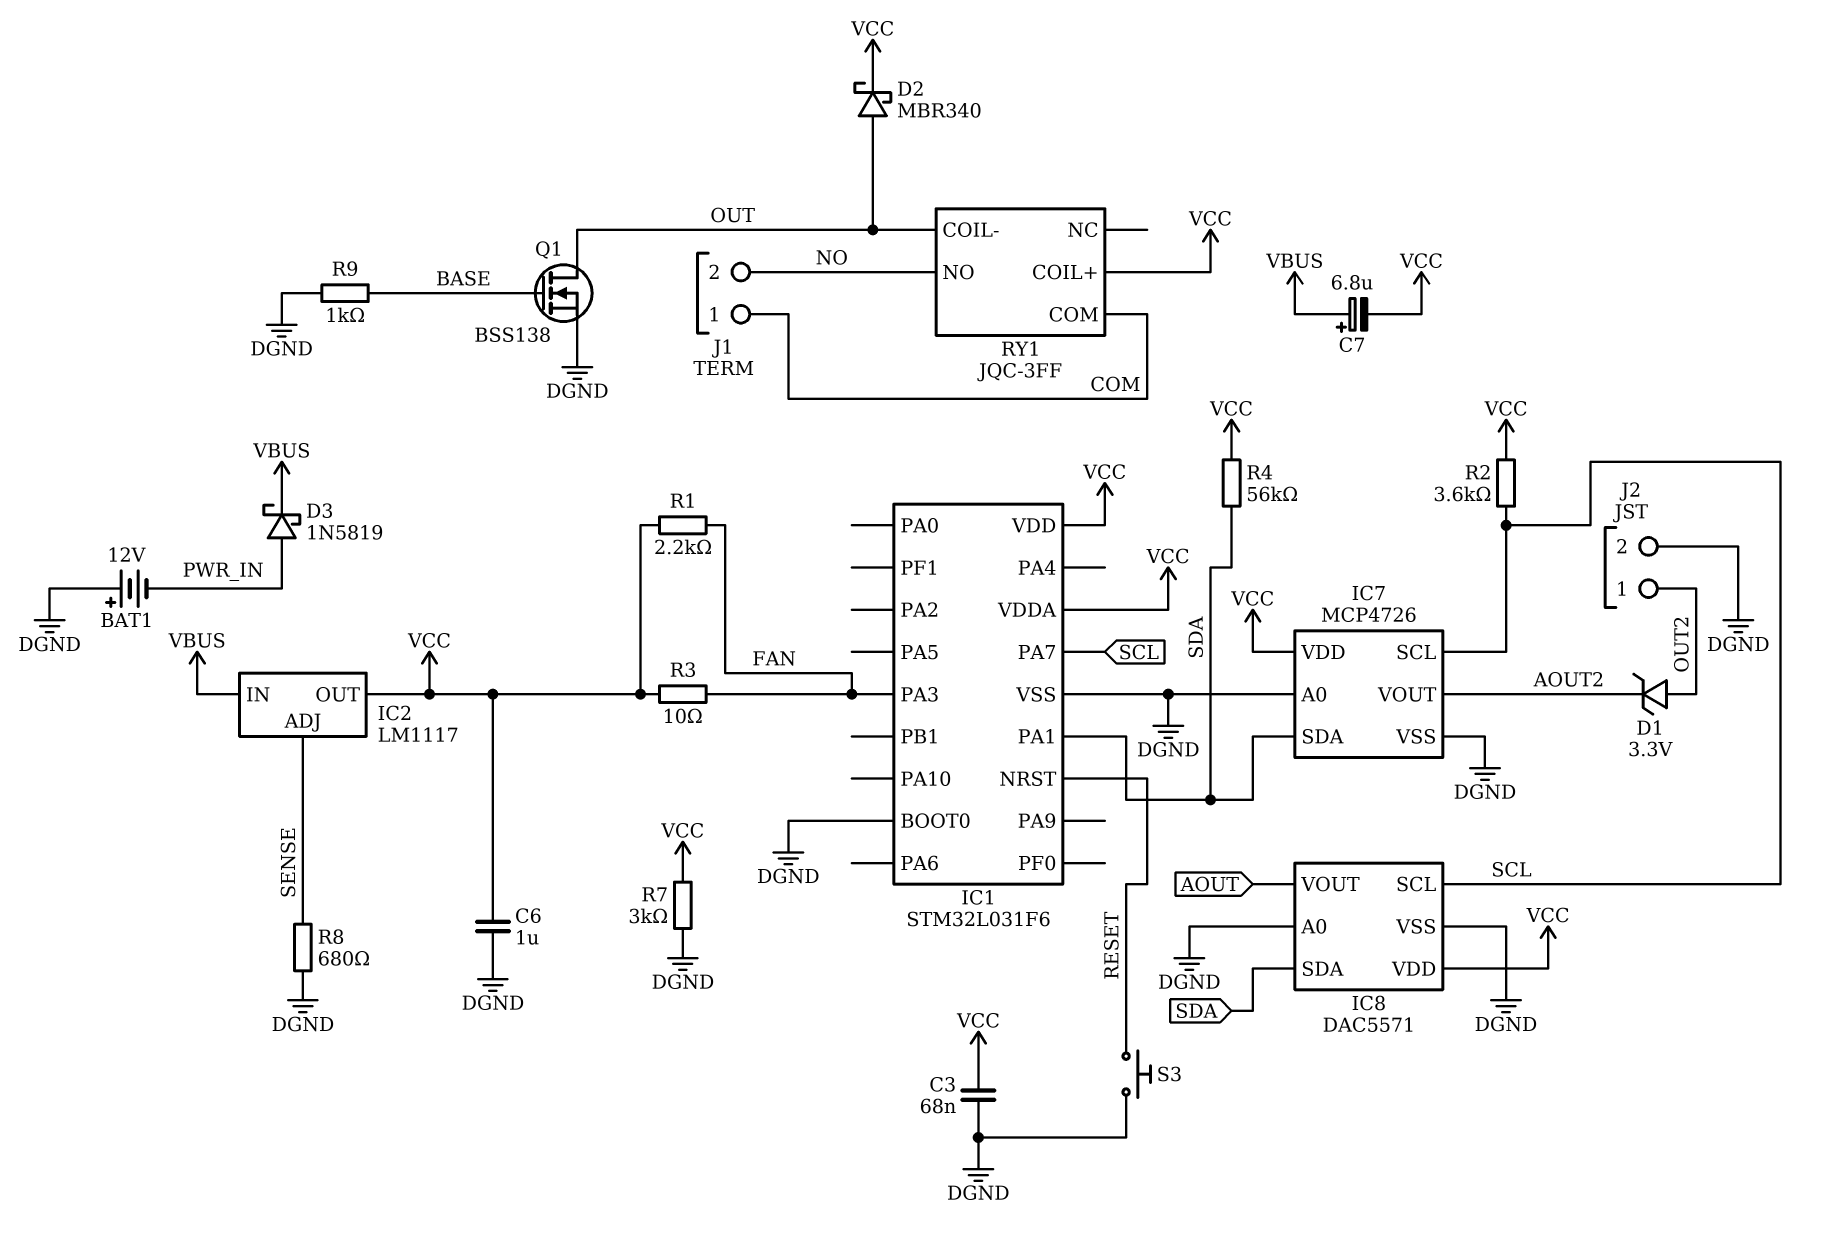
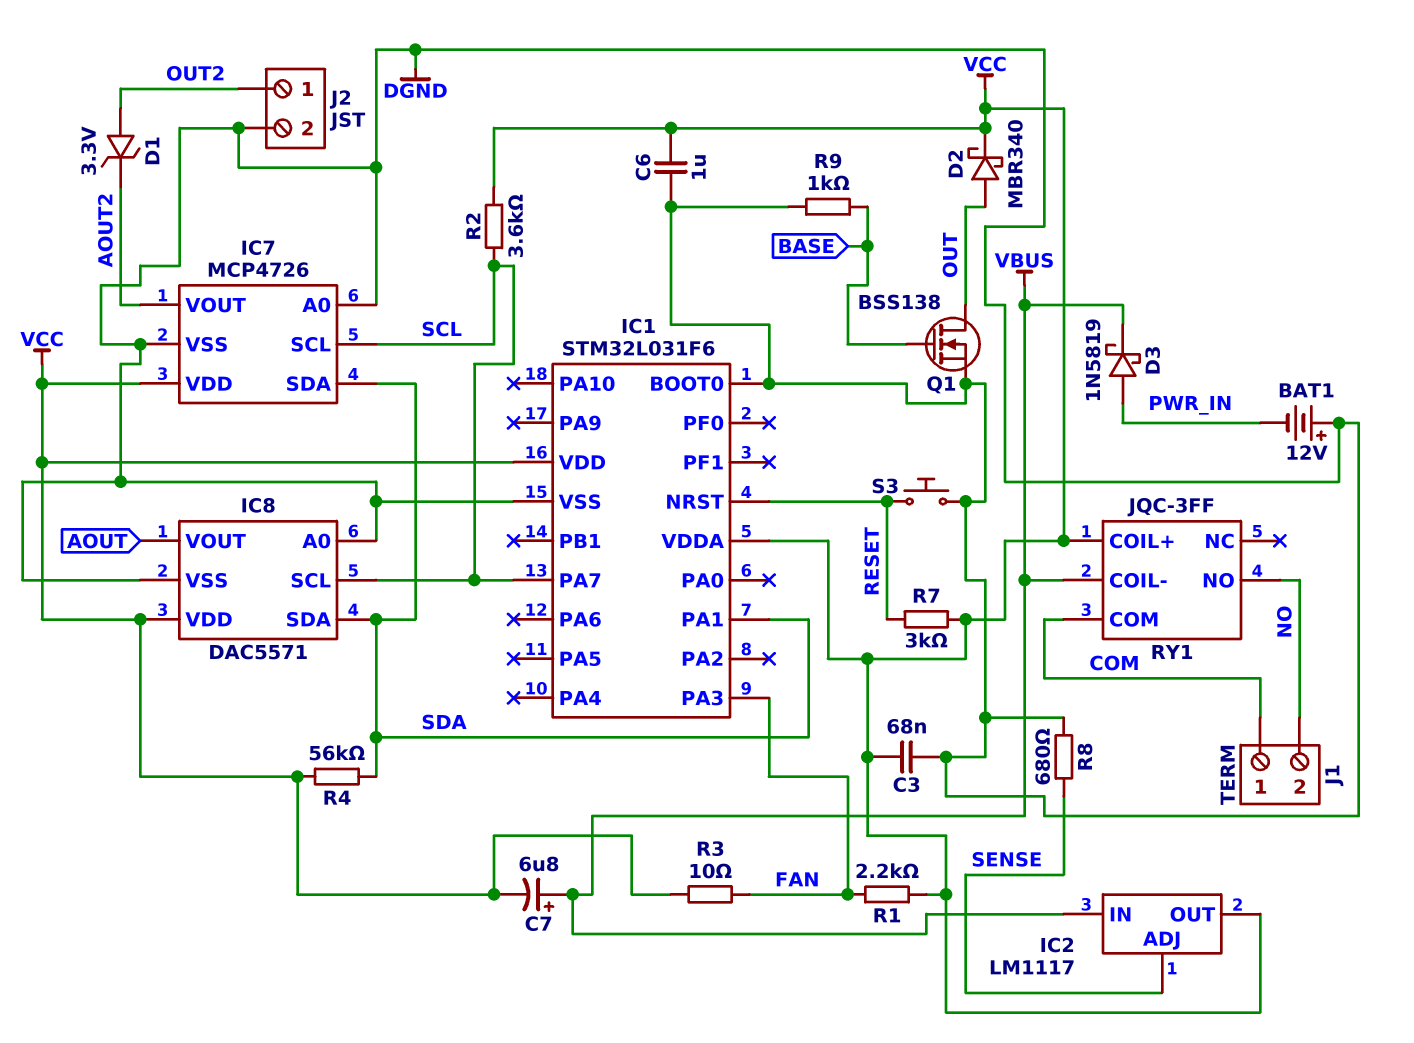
R7: 3k (DGND, VCC) -> 3k (RESET, VCC)
RY1 pin COIL-: OUT -> VBUS

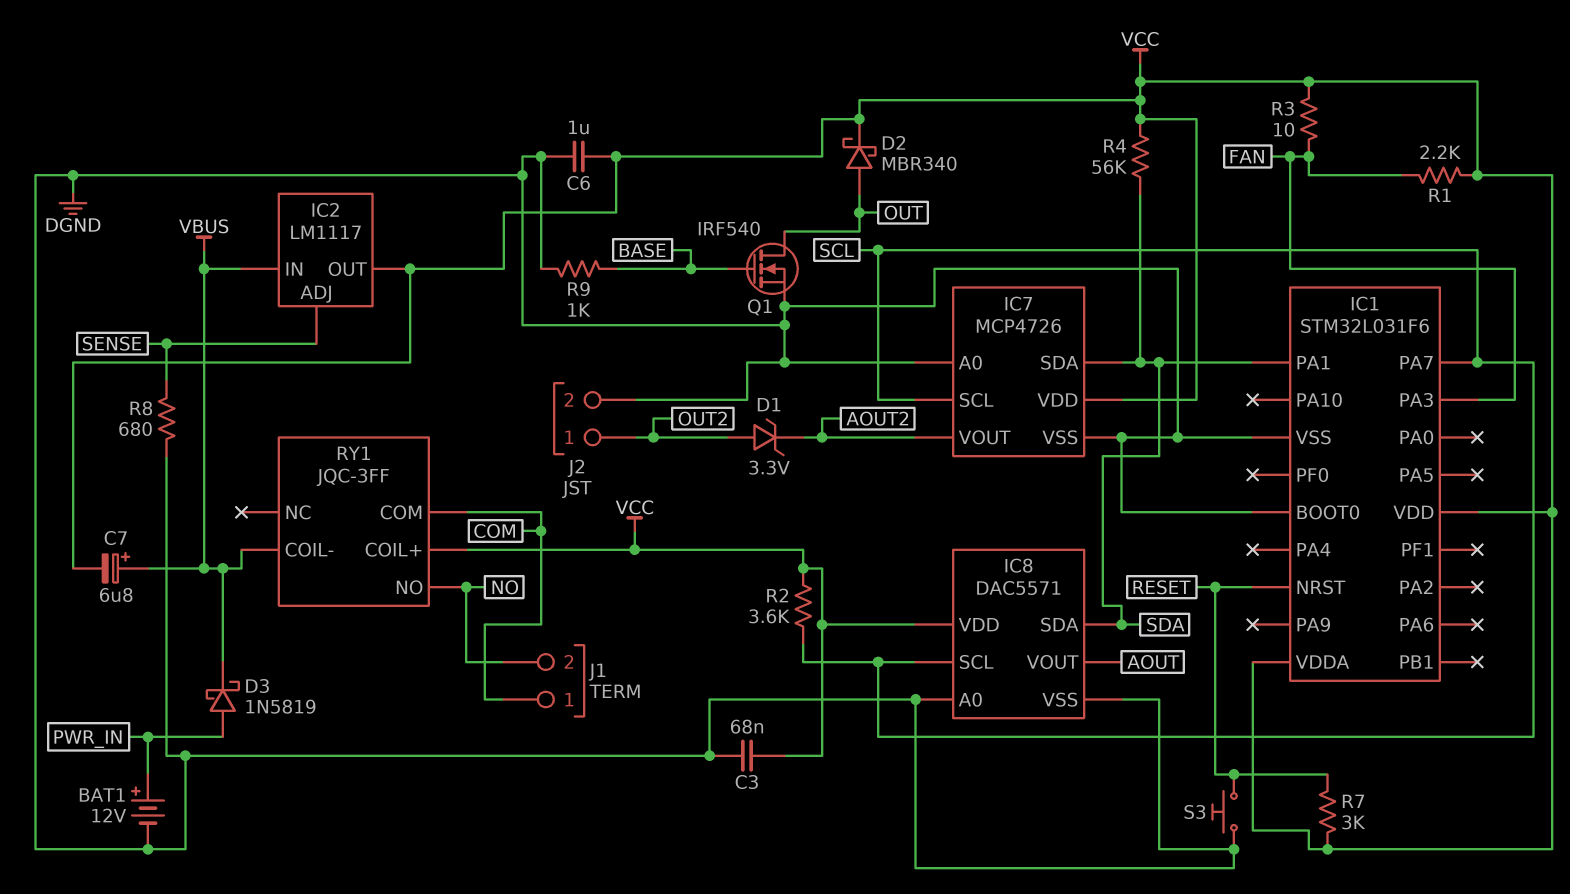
BAT1: 12V (plus DGND, minus PWR_IN) -> 12V (plus PWR_IN, minus DGND)
Q1: NMOS BSS138 (G BASE, D OUT, S DGND) -> NMOS IRF540 (G BASE, D OUT, S DGND)

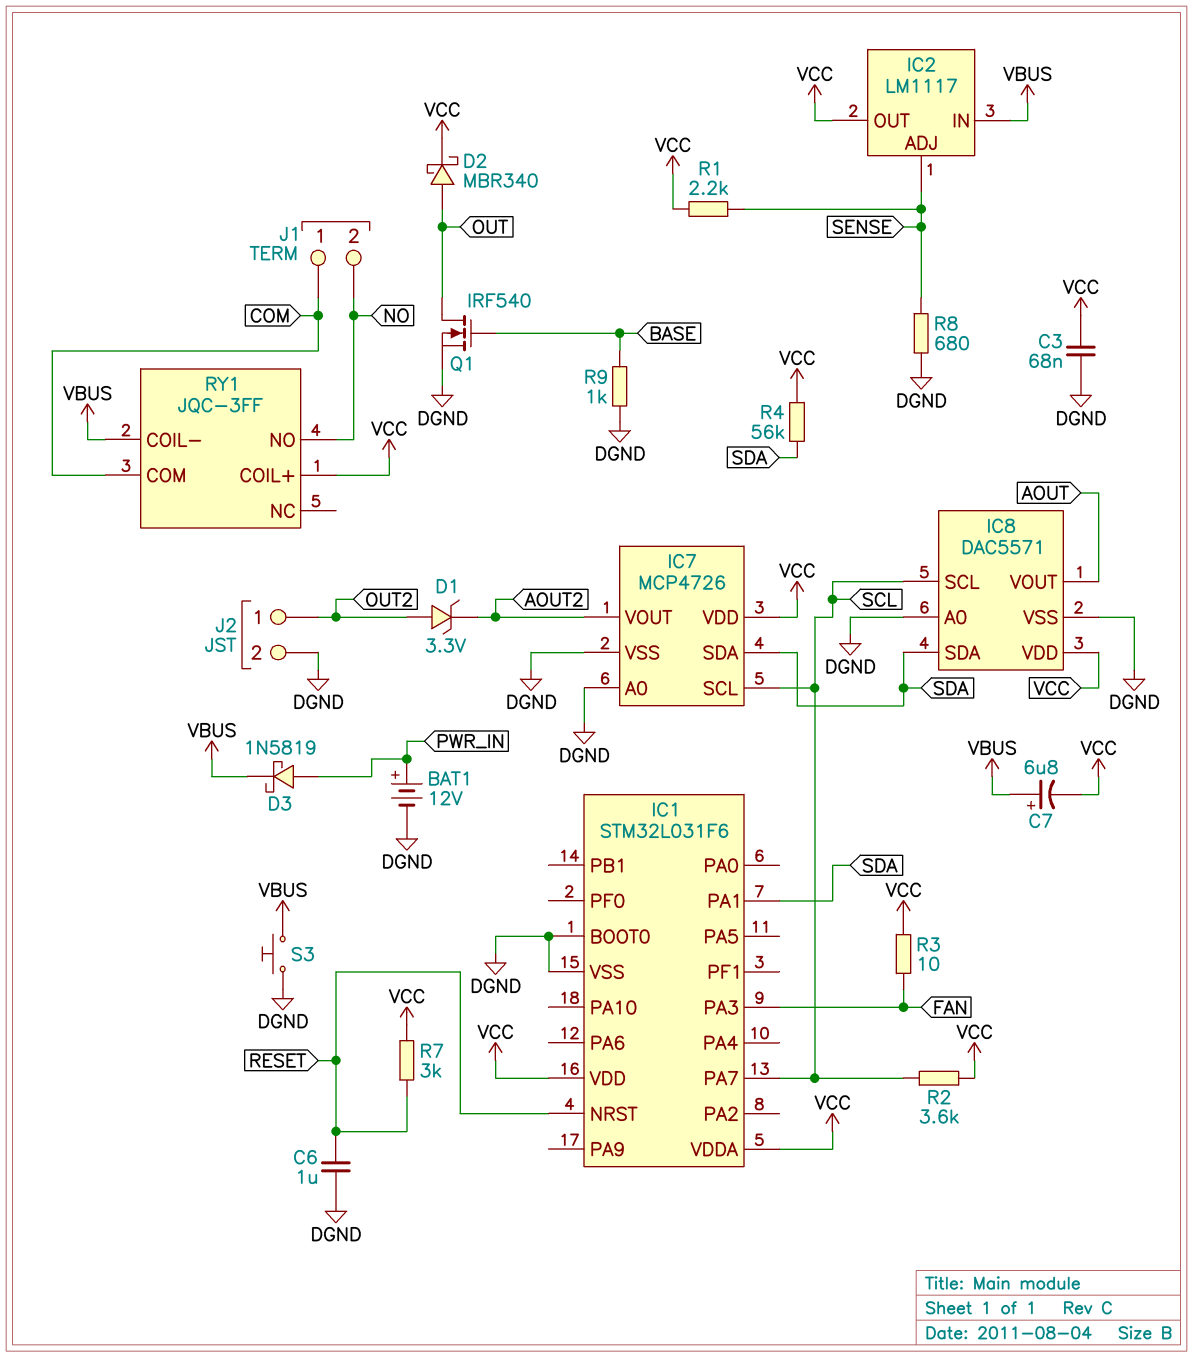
C6: 1uF (DGND, VCC) -> 1uF (DGND, RESET)
R1: 2.2k (FAN, VCC) -> 2.2k (SENSE, VCC)
S3: button (DGND, RESET) -> button (DGND, VBUS)

